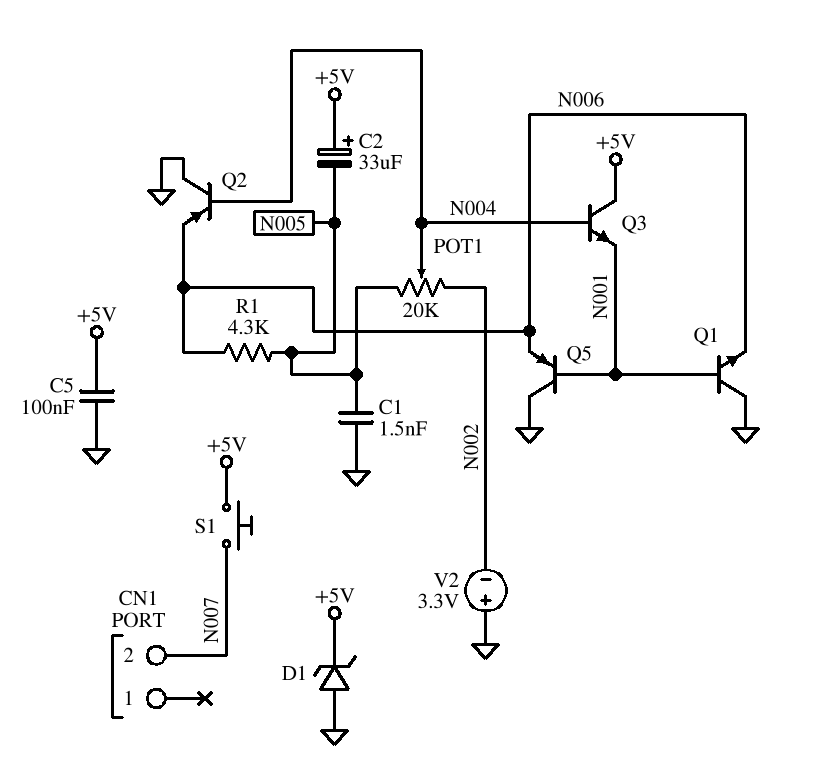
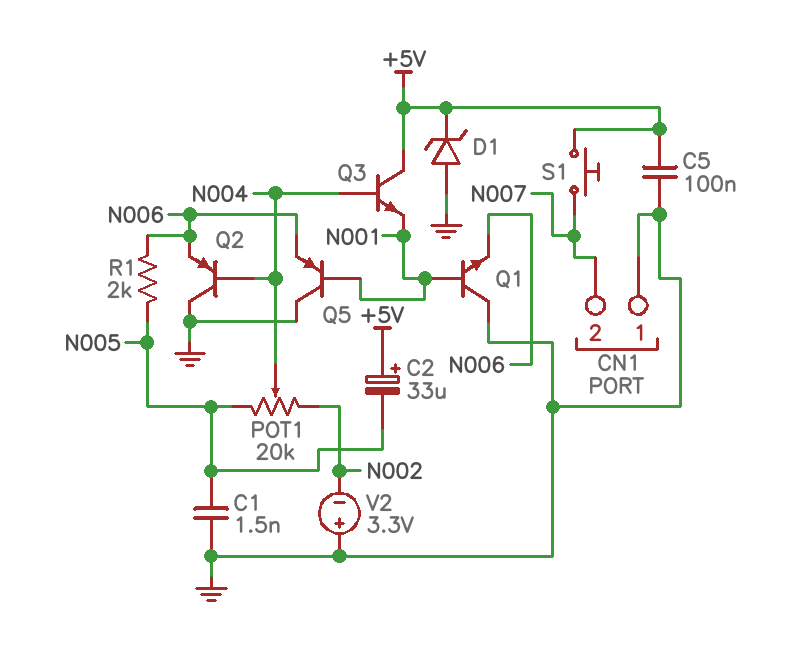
CN1 pin 1: none -> GND
R1: 4.3k (N005, N006) -> 2k (N005, N006)

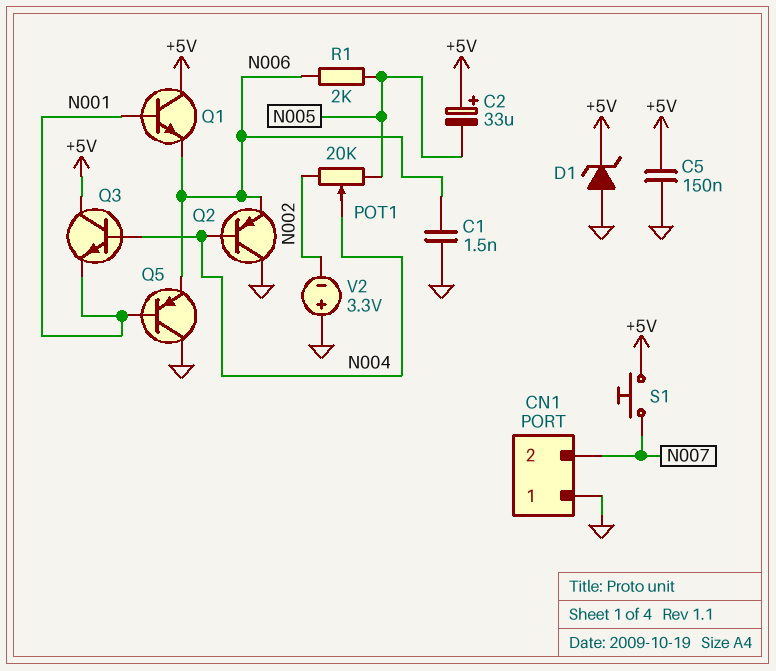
C1: 1.5nF (GND, N005) -> 1.5nF (GND, N006)
C5: 100nF (+5V, GND) -> 150nF (+5V, GND)
Q1: NPN (B N001, C GND, E N006) -> NPN (B N001, C +5V, E N006)

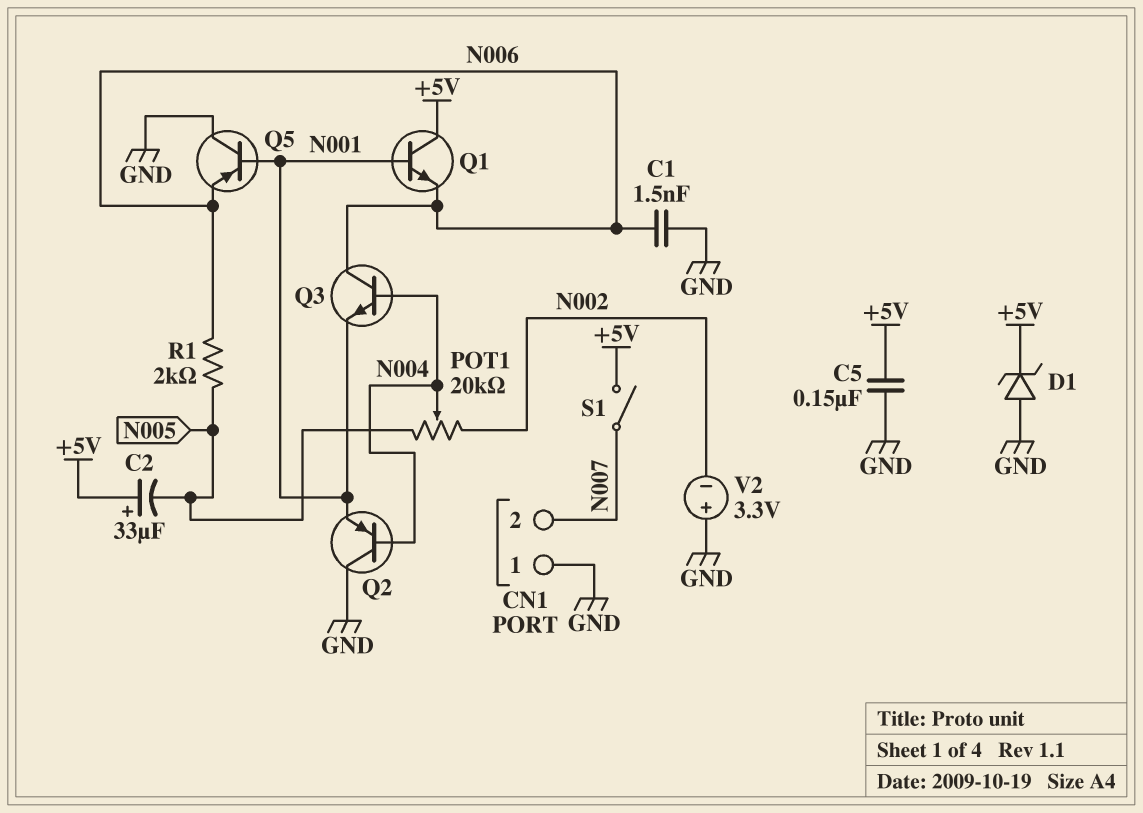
Q2: PNP (B N004, C GND, E N006) -> PNP (B N004, C GND, E N001)
Q3: NPN (B N004, C +5V, E N001) -> NPN (B N004, C N006, E N001)
S1: button (+5V, N007) -> switch (+5V, N007)

